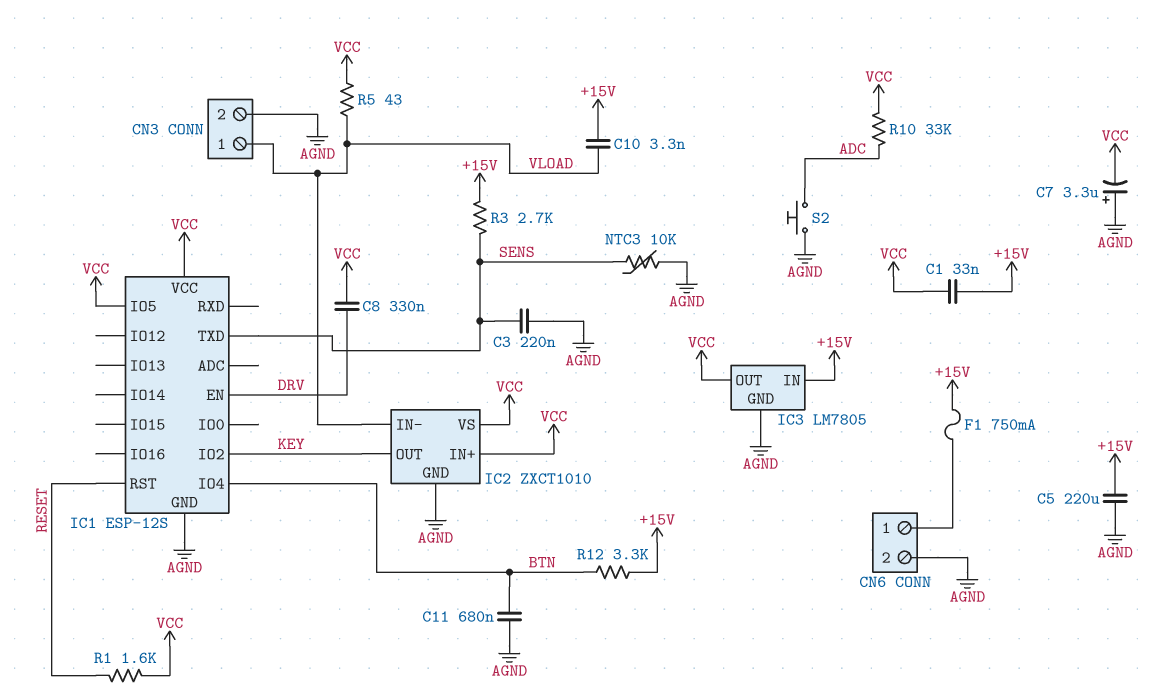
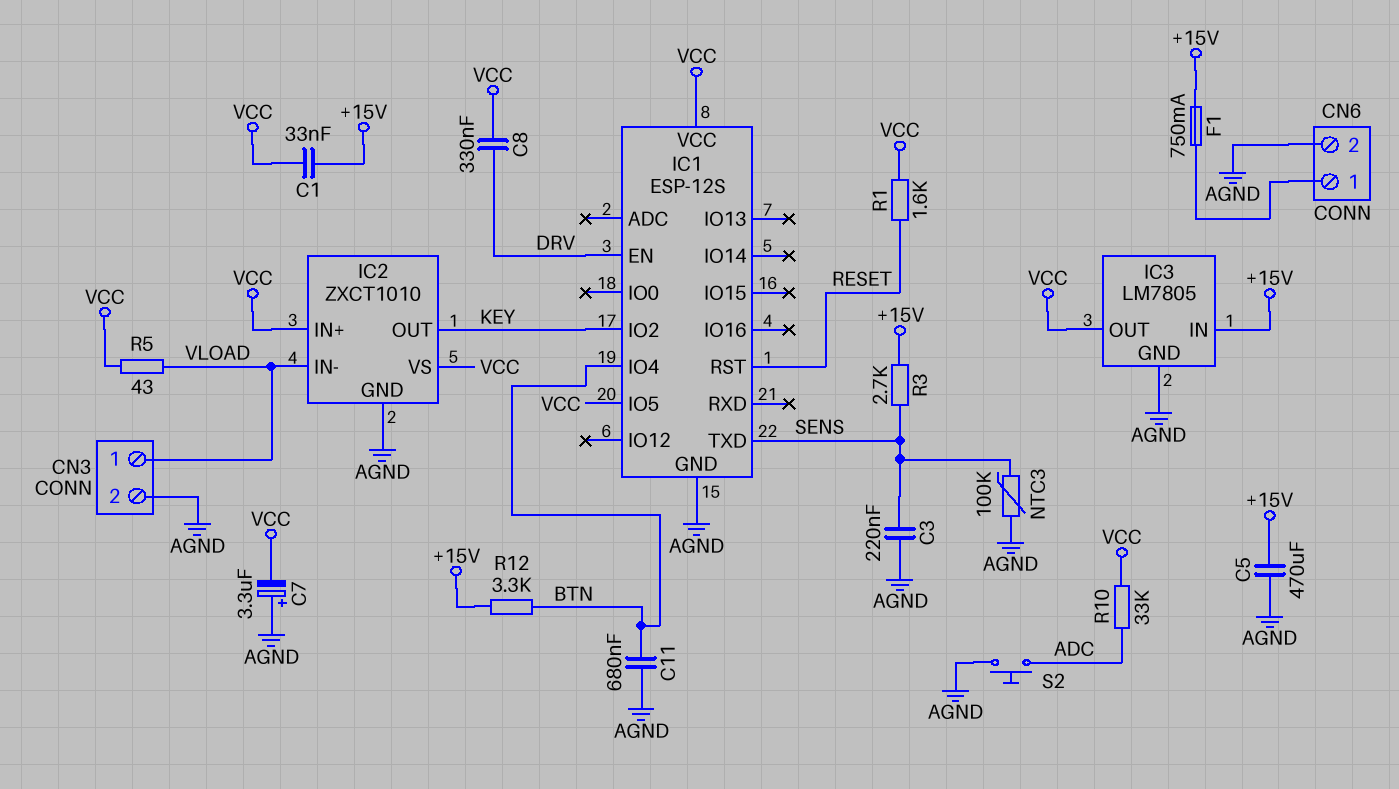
C5: 220uF (+15V, AGND) -> 470uF (+15V, AGND)
C10: 3.3nF (+15V, VLOAD) -> none
NTC3: 10k (AGND, SENS) -> 100k (AGND, SENS)

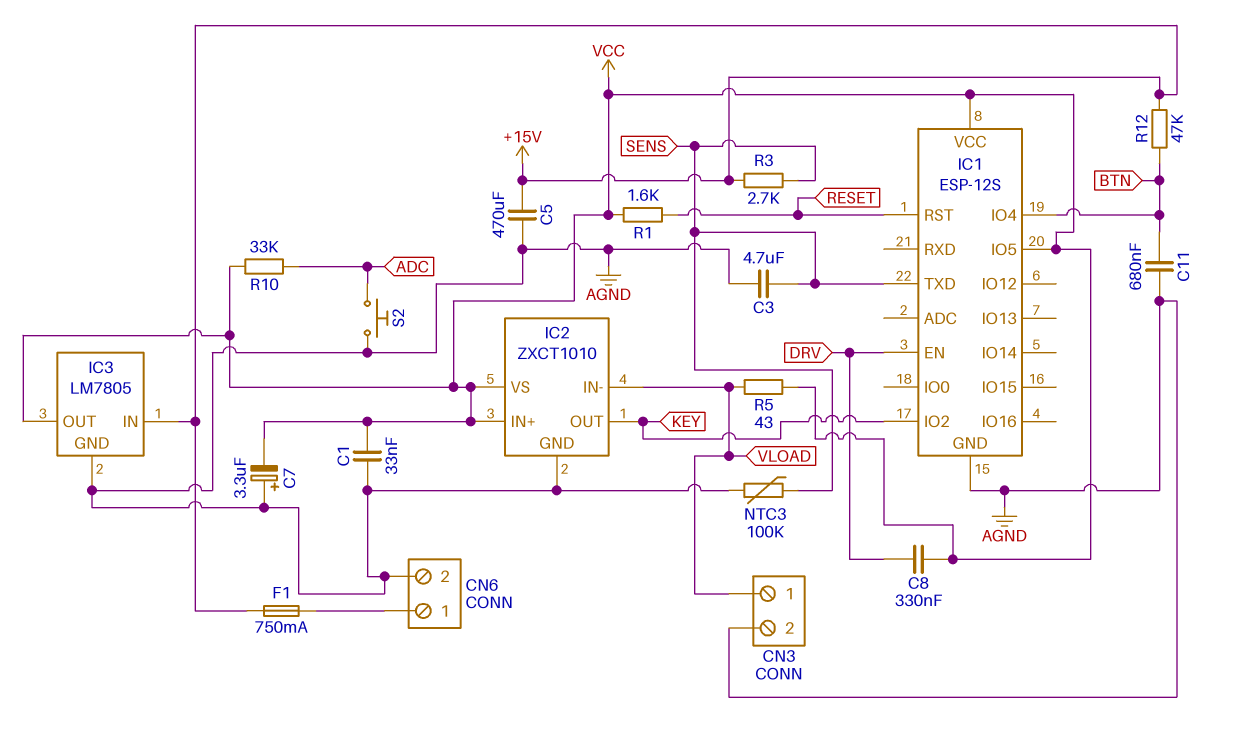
C1: 33nF (+15V, VCC) -> 33nF (AGND, VCC)
C3: 220nF (AGND, SENS) -> 4.7uF (AGND, SENS)
R12: 3.3k (+15V, BTN) -> 47k (+15V, BTN)

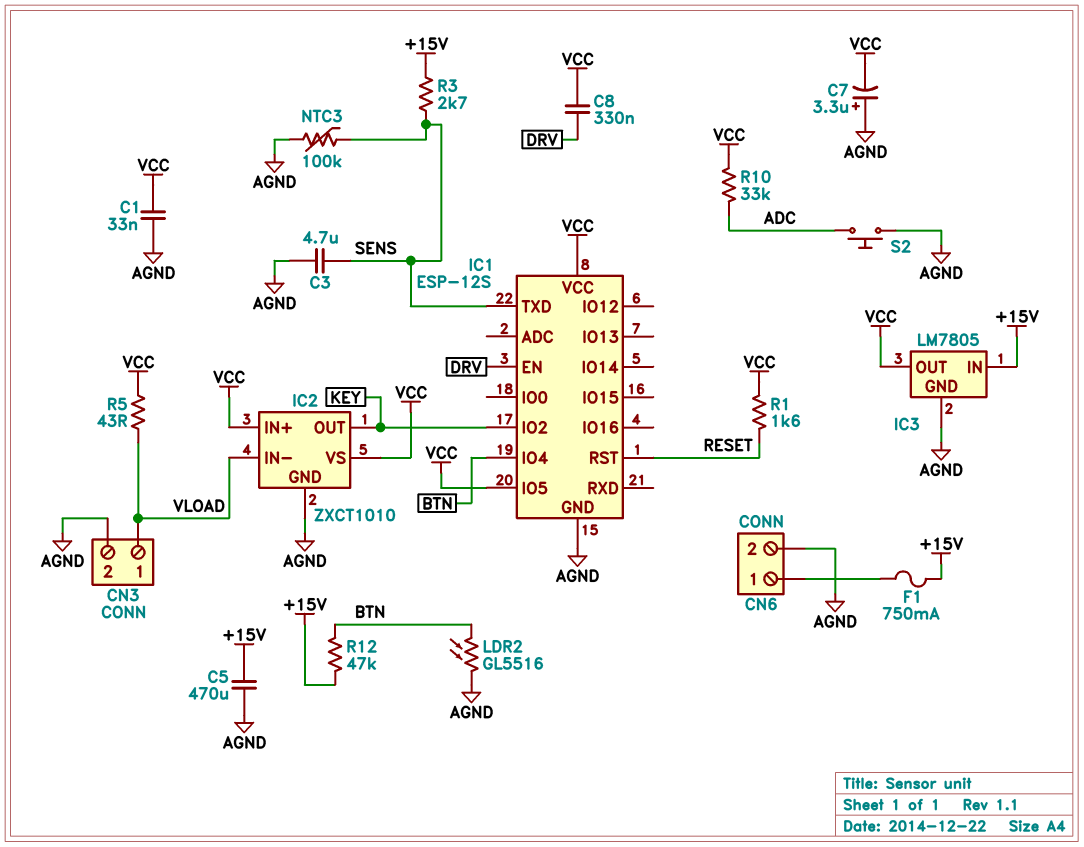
C11: 680nF (AGND, BTN) -> none
LDR2: none -> GL5516 (AGND, BTN)

